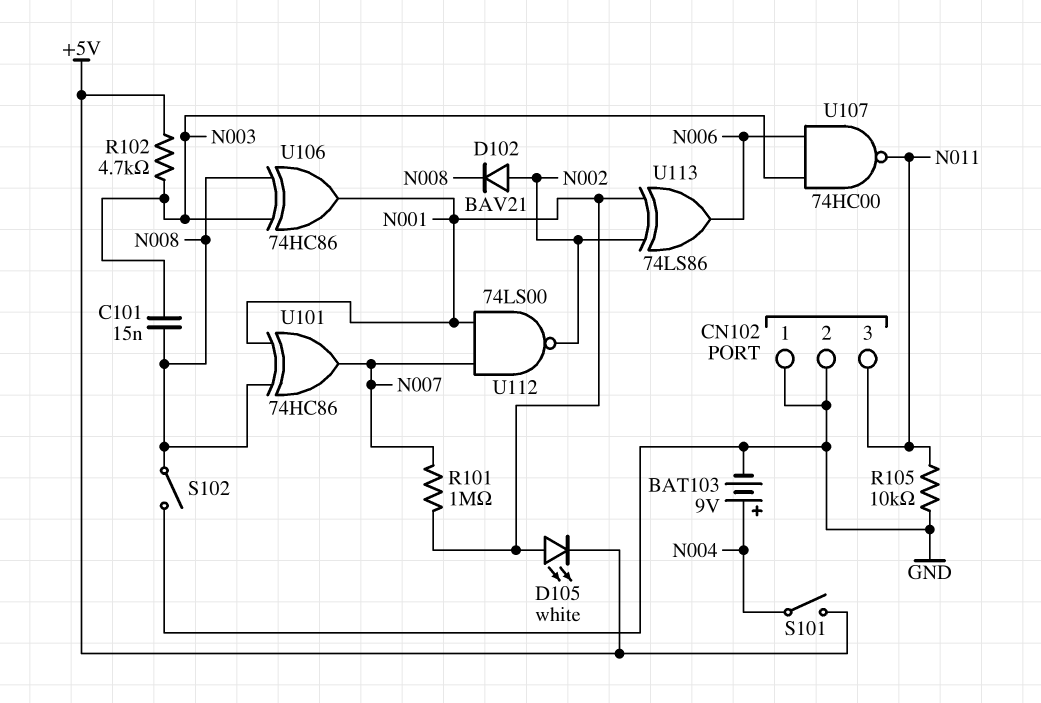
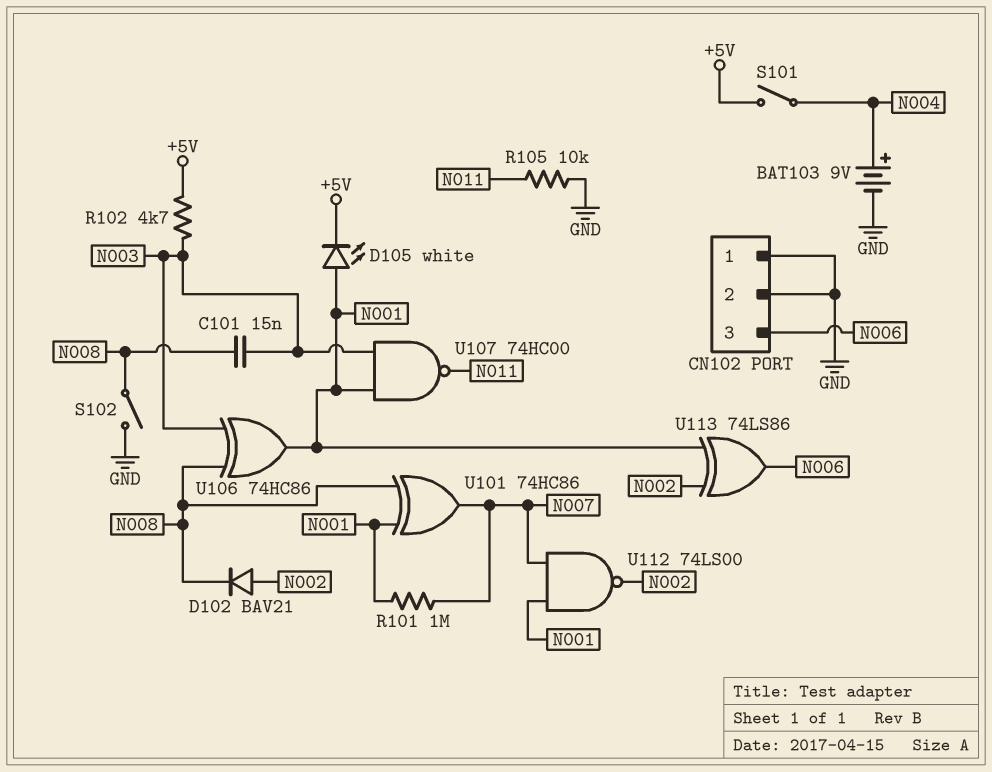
CN102 pin 3: N011 -> N006
U107: NAND 74HC00 (in N003, in N006, out N011) -> NAND 74HC00 (in N001, in N003, out N011)

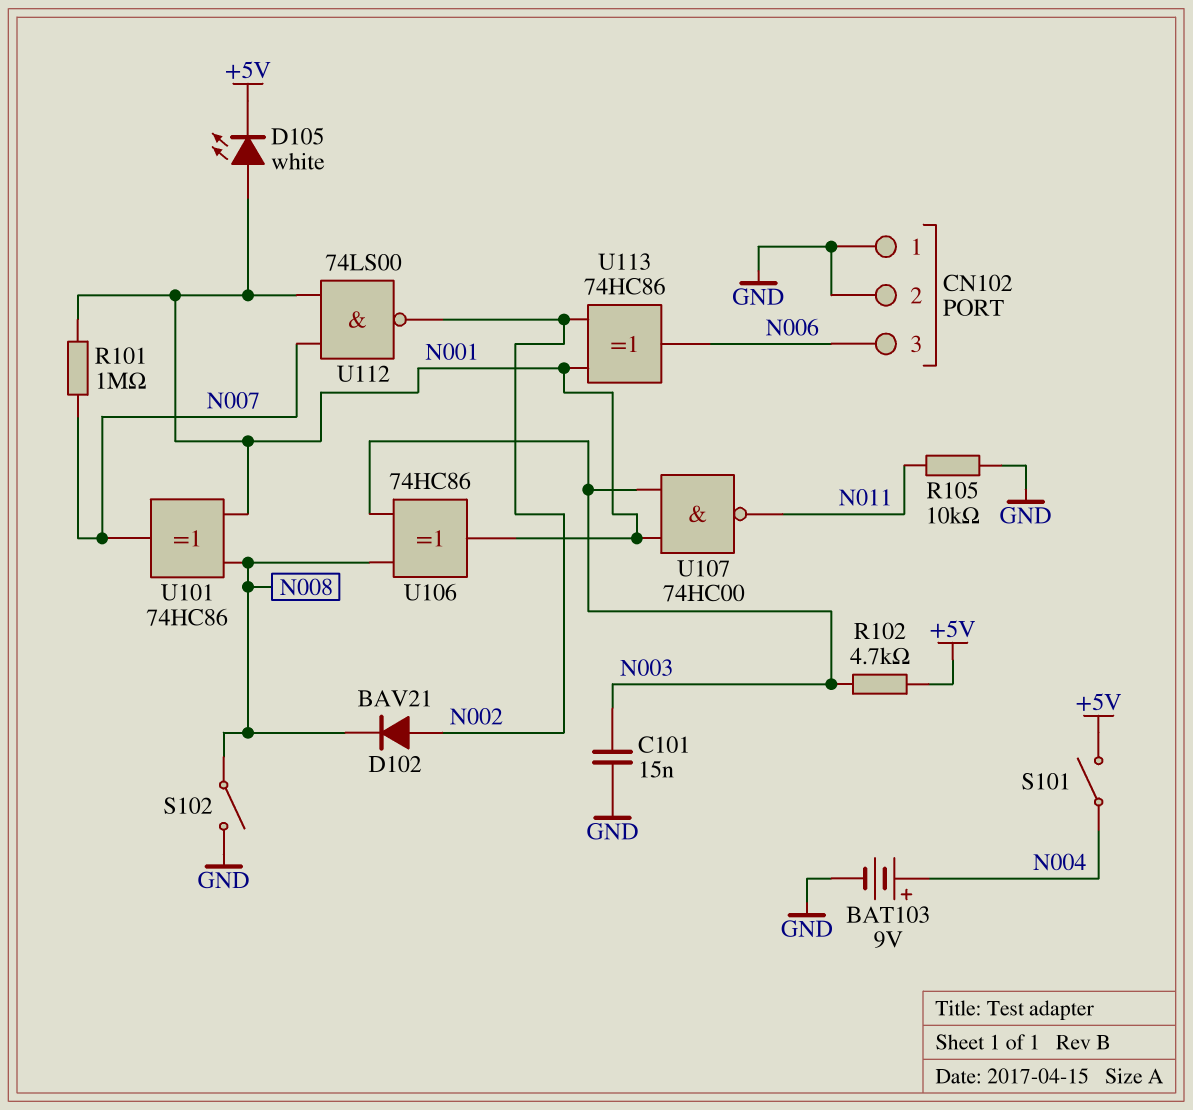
C101: 15nF (N003, N008) -> 15nF (GND, N003)
U113: XOR 74LS86 (in N001, in N002, out N006) -> XOR 74HC86 (in N001, in N002, out N006)

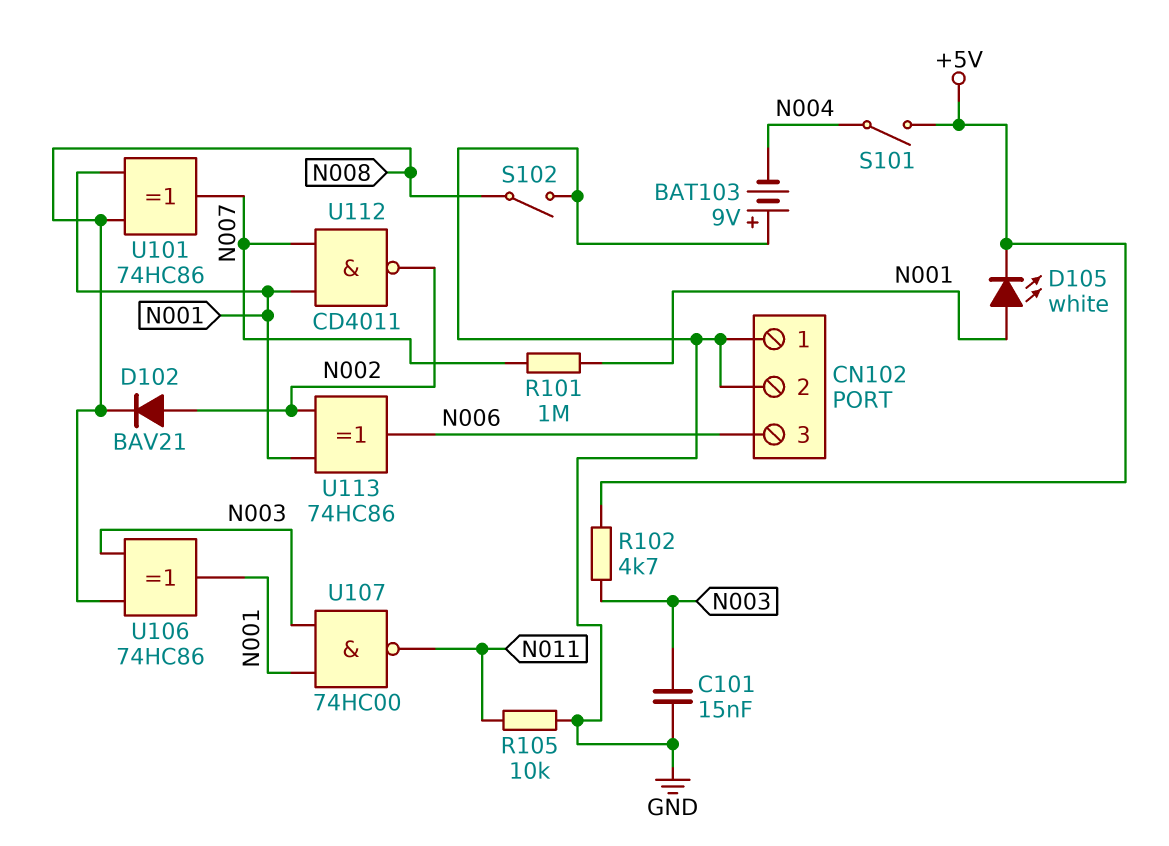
BAT103: 9V (plus N004, minus GND) -> 9V (plus GND, minus N004)
U112: NAND 74LS00 (in N001, in N007, out N002) -> NAND CD4011 (in N001, in N007, out N002)

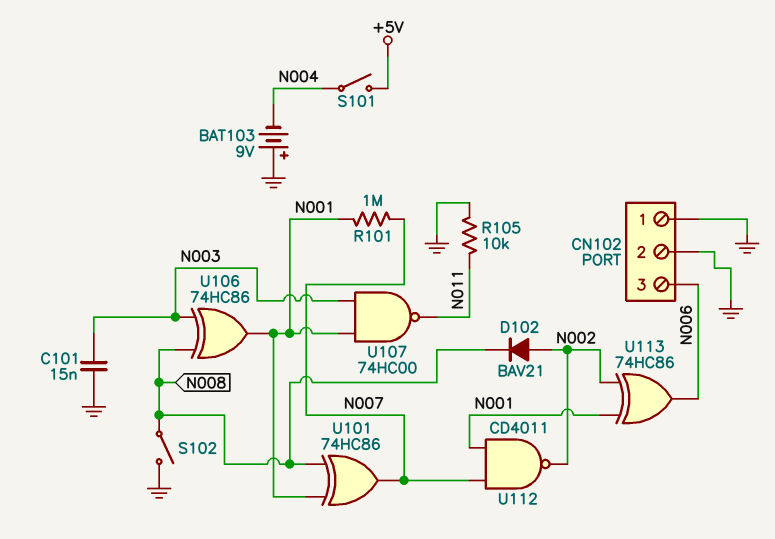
D105: LED white (A N001, K +5V) -> none
R102: 4.7k (+5V, N003) -> none

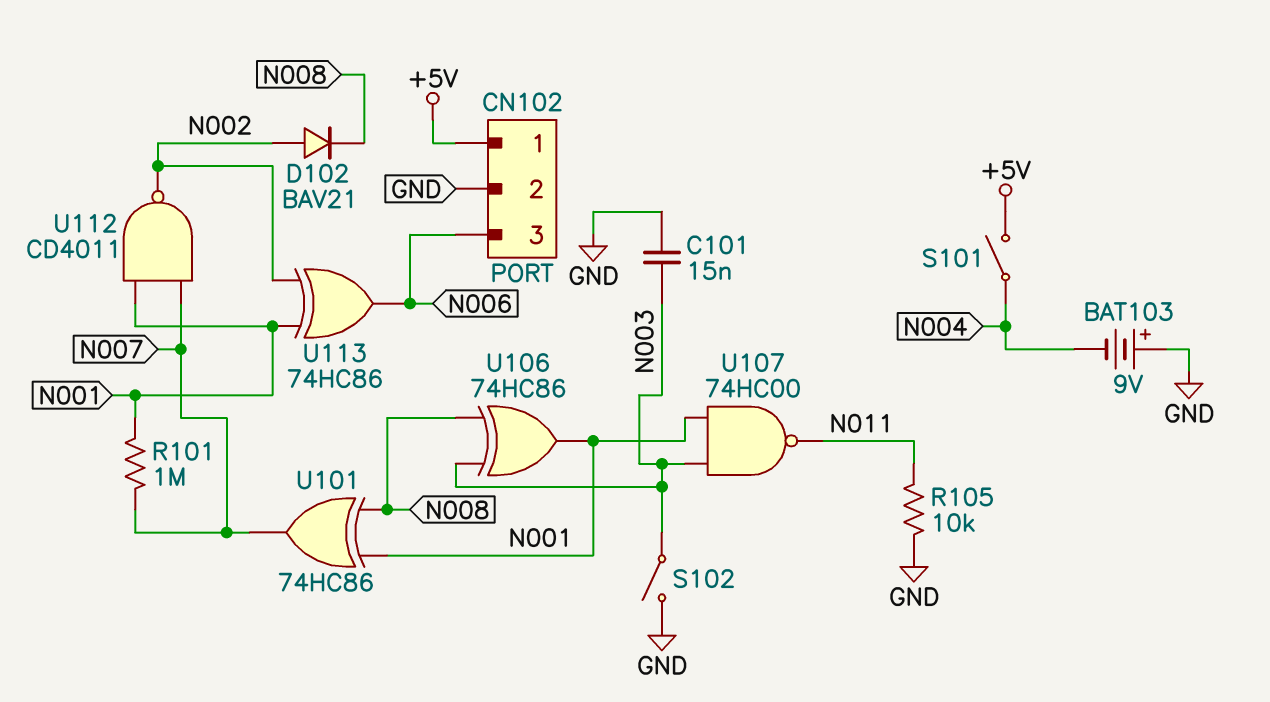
CN102 pin 1: GND -> +5V
S102: switch (GND, N008) -> switch (GND, N003)

